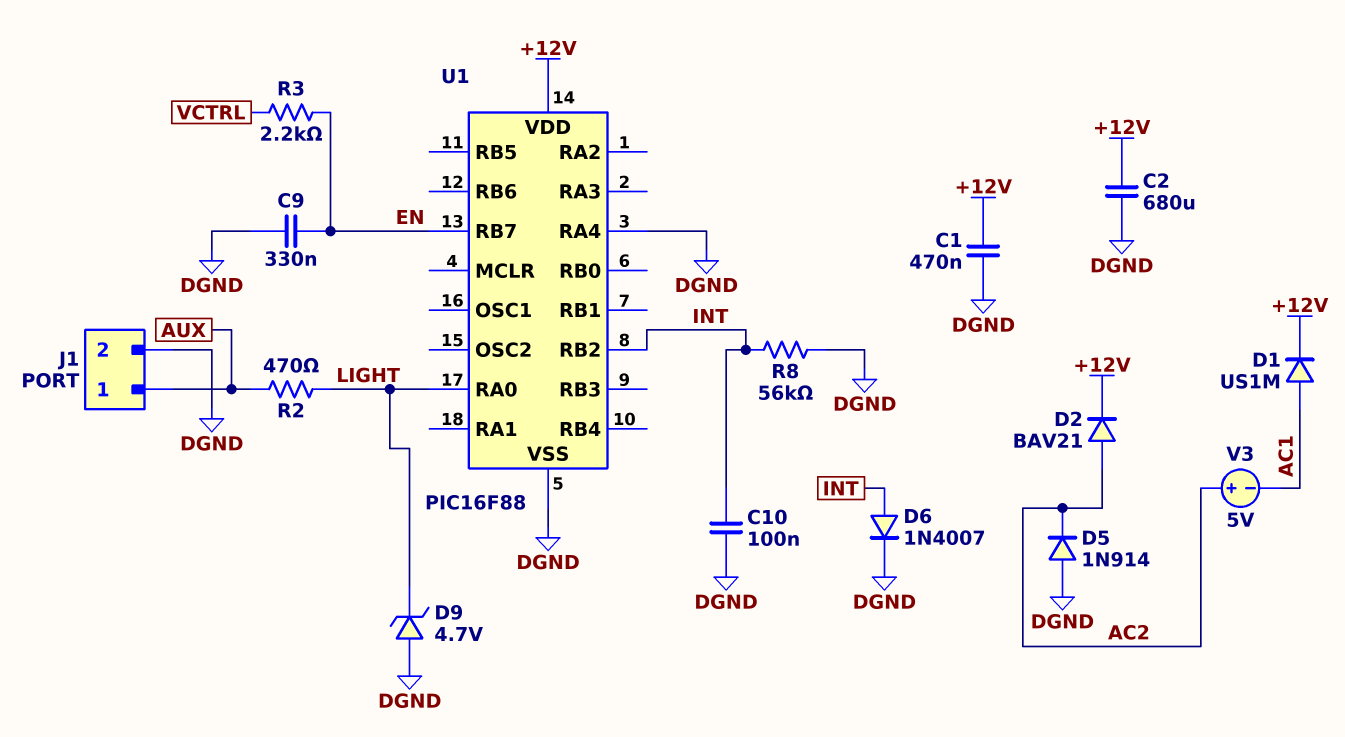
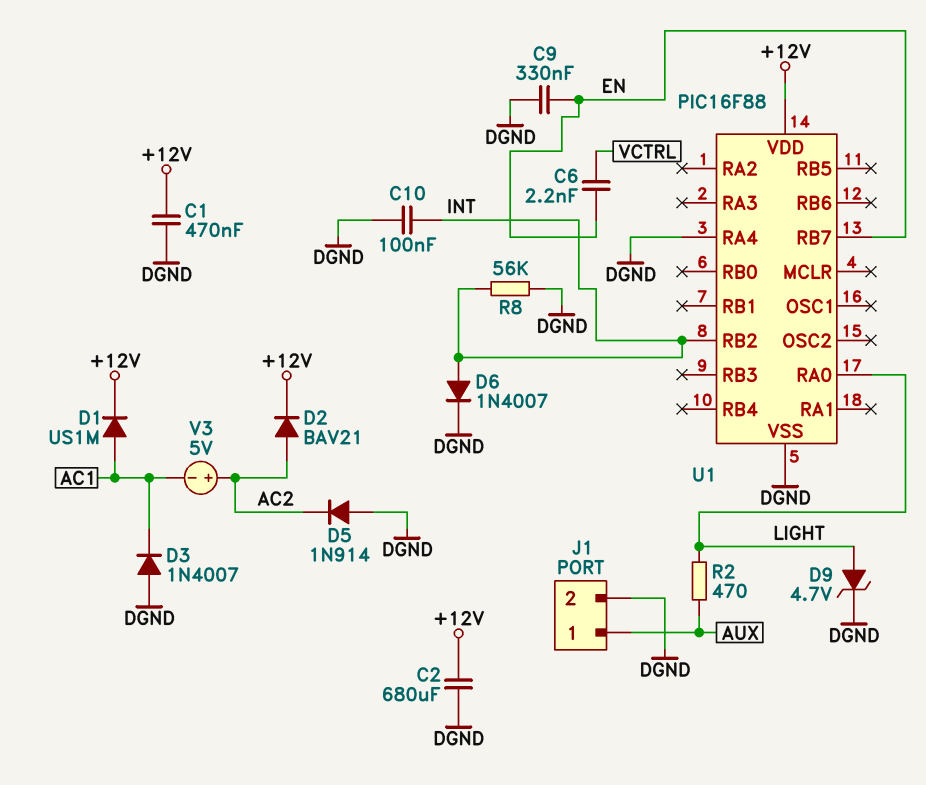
C6: none -> 2.2nF (EN, VCTRL)
D3: none -> diode 1N4007 (A DGND, K AC1)
D9: zener 4.7V (A DGND, K LIGHT) -> zener 4.7V (A LIGHT, K DGND)
R3: 2.2k (EN, VCTRL) -> none

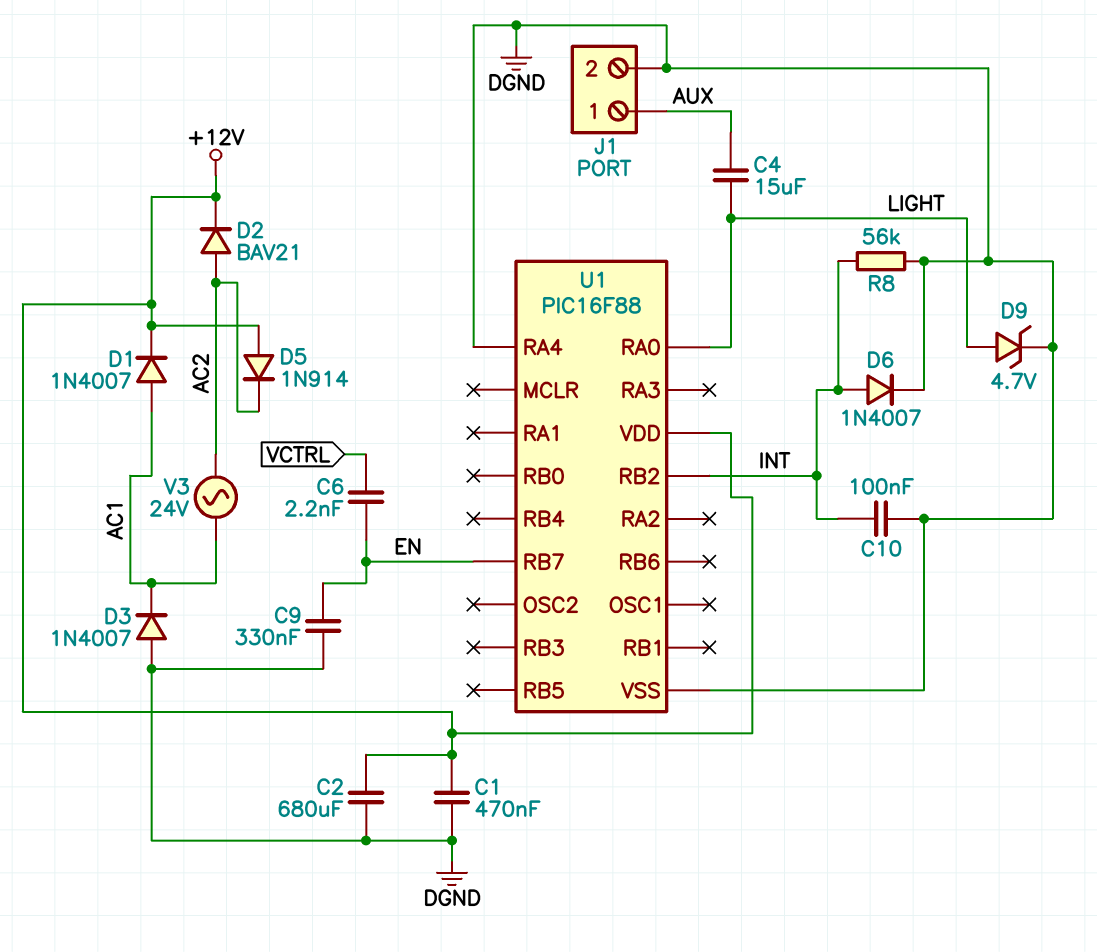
C4: none -> 15uF (AUX, LIGHT)
D1: diode US1M (A AC1, K +12V) -> diode 1N4007 (A AC1, K +12V)
D5: diode 1N914 (A DGND, K AC2) -> diode 1N914 (A +12V, K AC2)
R2: 470 (AUX, LIGHT) -> none
V3: 5V (plus AC2, minus AC1) -> AC 24V (AC1, AC2)

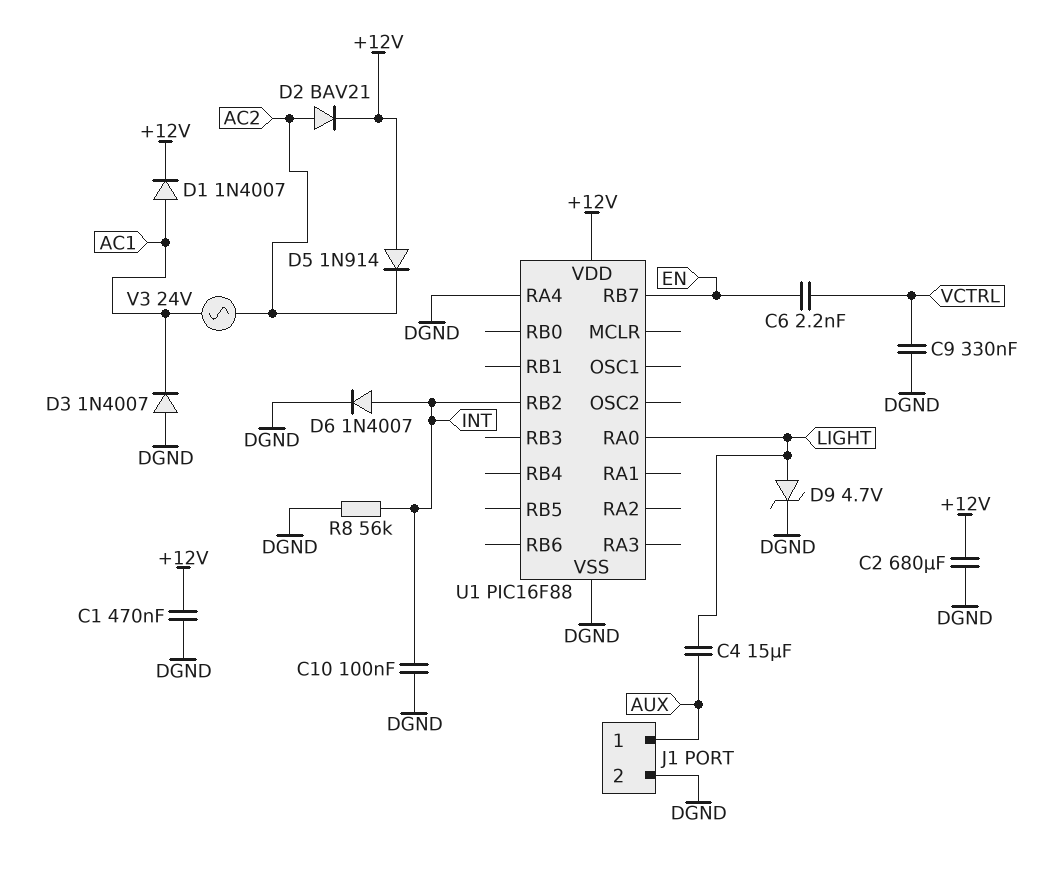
C9: 330nF (DGND, EN) -> 330nF (DGND, VCTRL)

